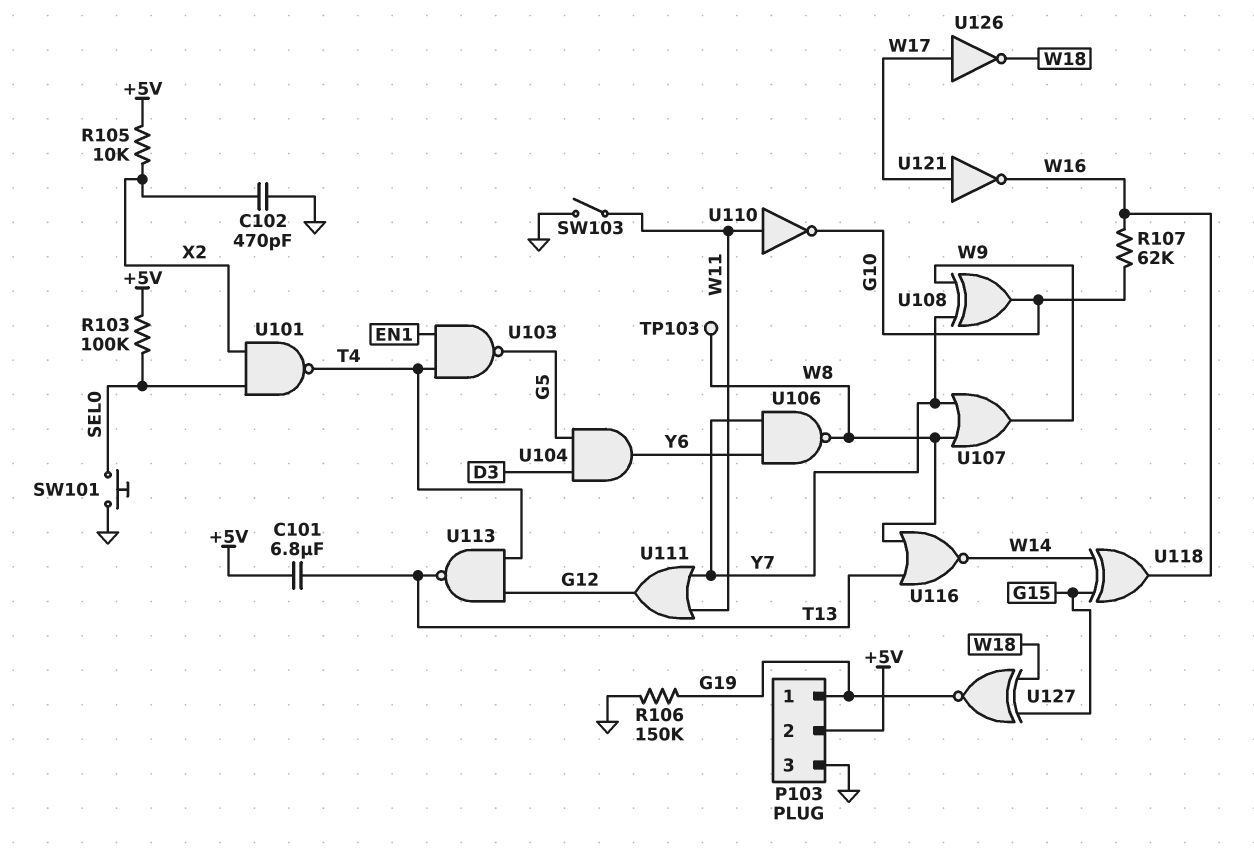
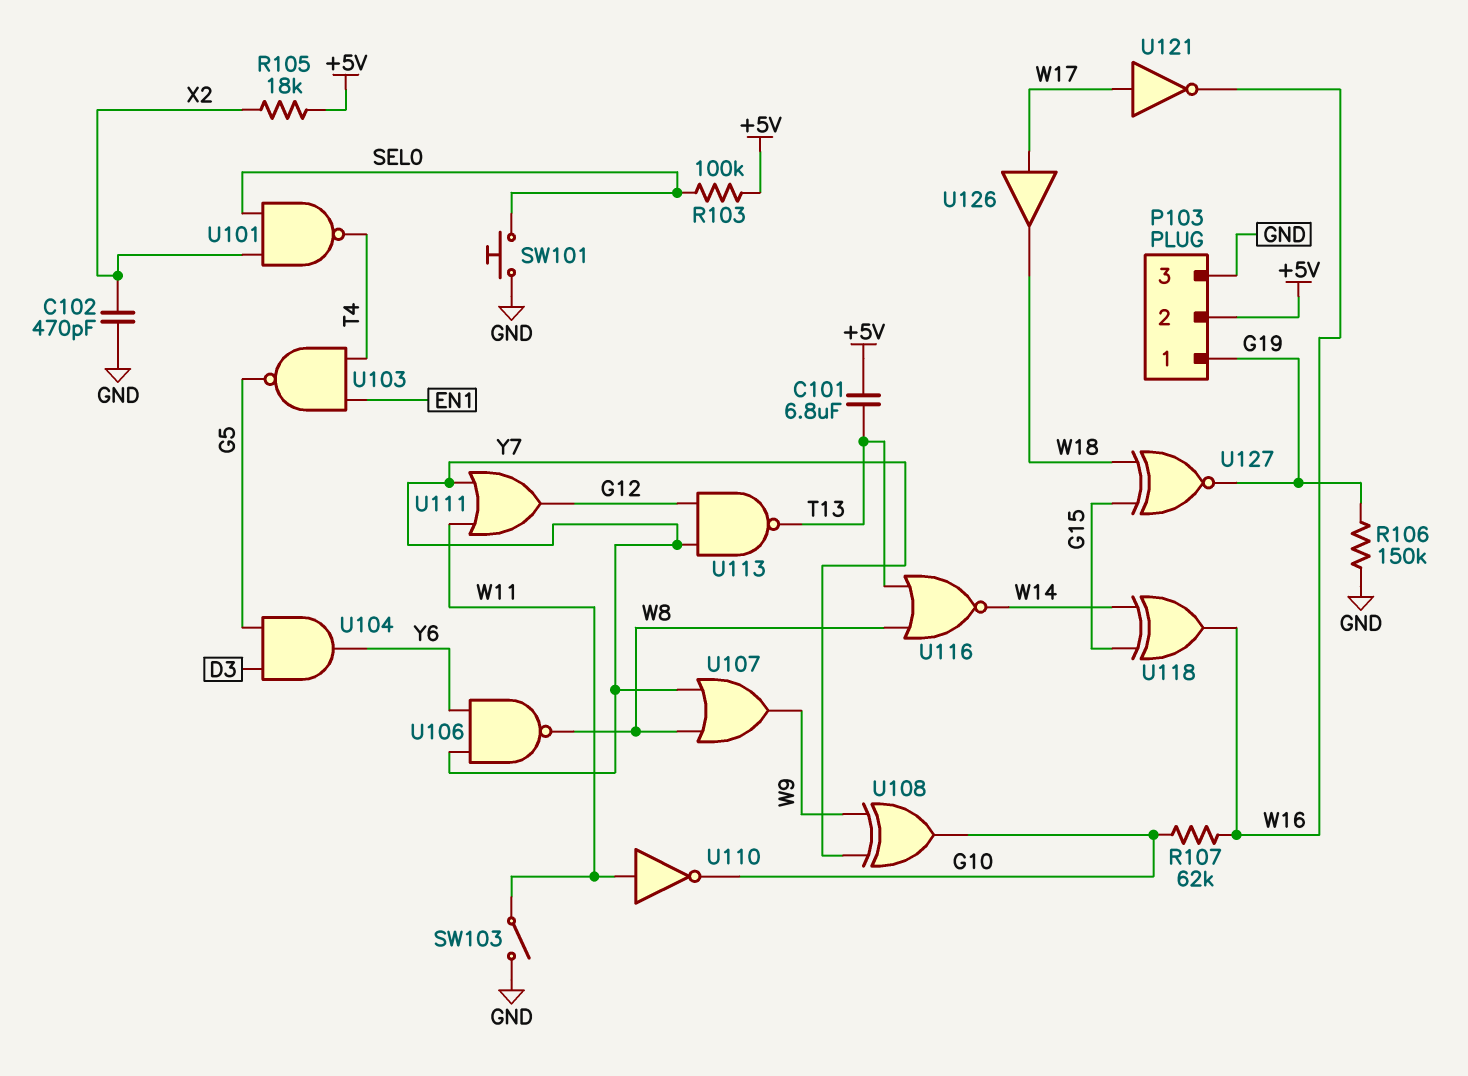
R105: 10k (+5V, X2) -> 18k (+5V, X2)
TP103: test point (W8) -> none
U113: NAND (in G12, in T4, out T13) -> NAND (in G12, in Y7, out T13)
U126: NOT (in W17, out W18) -> buffer (in W17, out W18)

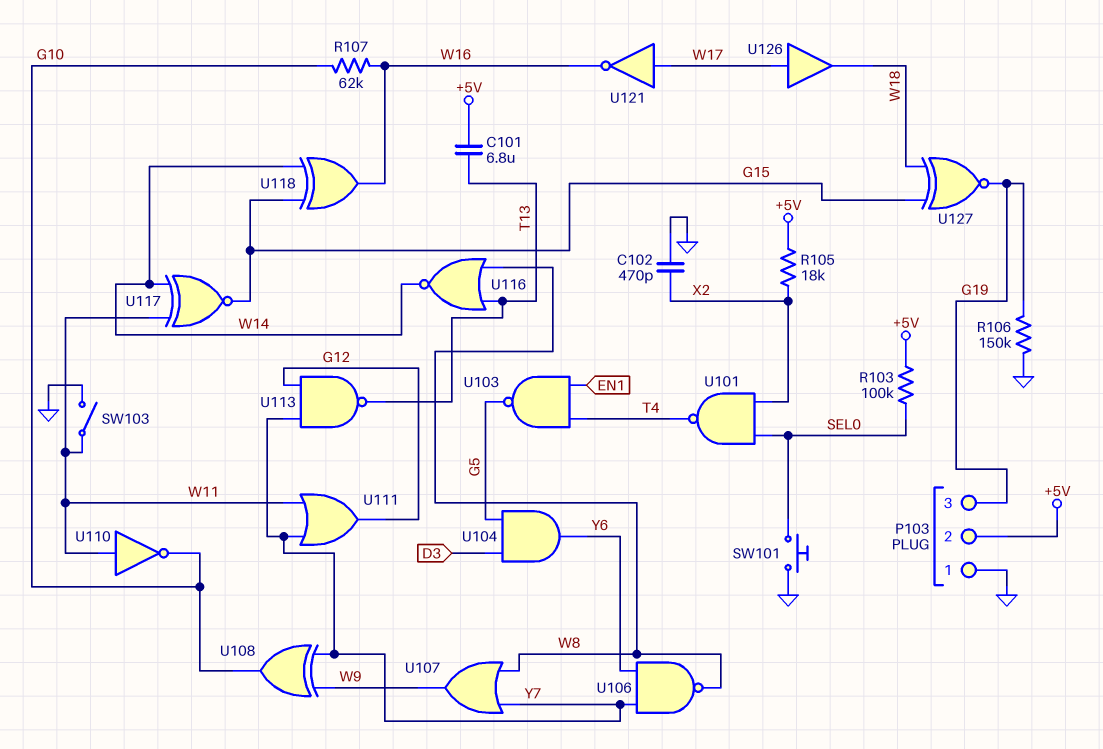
P103 pin 1: G19 -> GND
P103 pin 3: GND -> G19
U117: none -> XNOR (in W11, in W14, out G15)

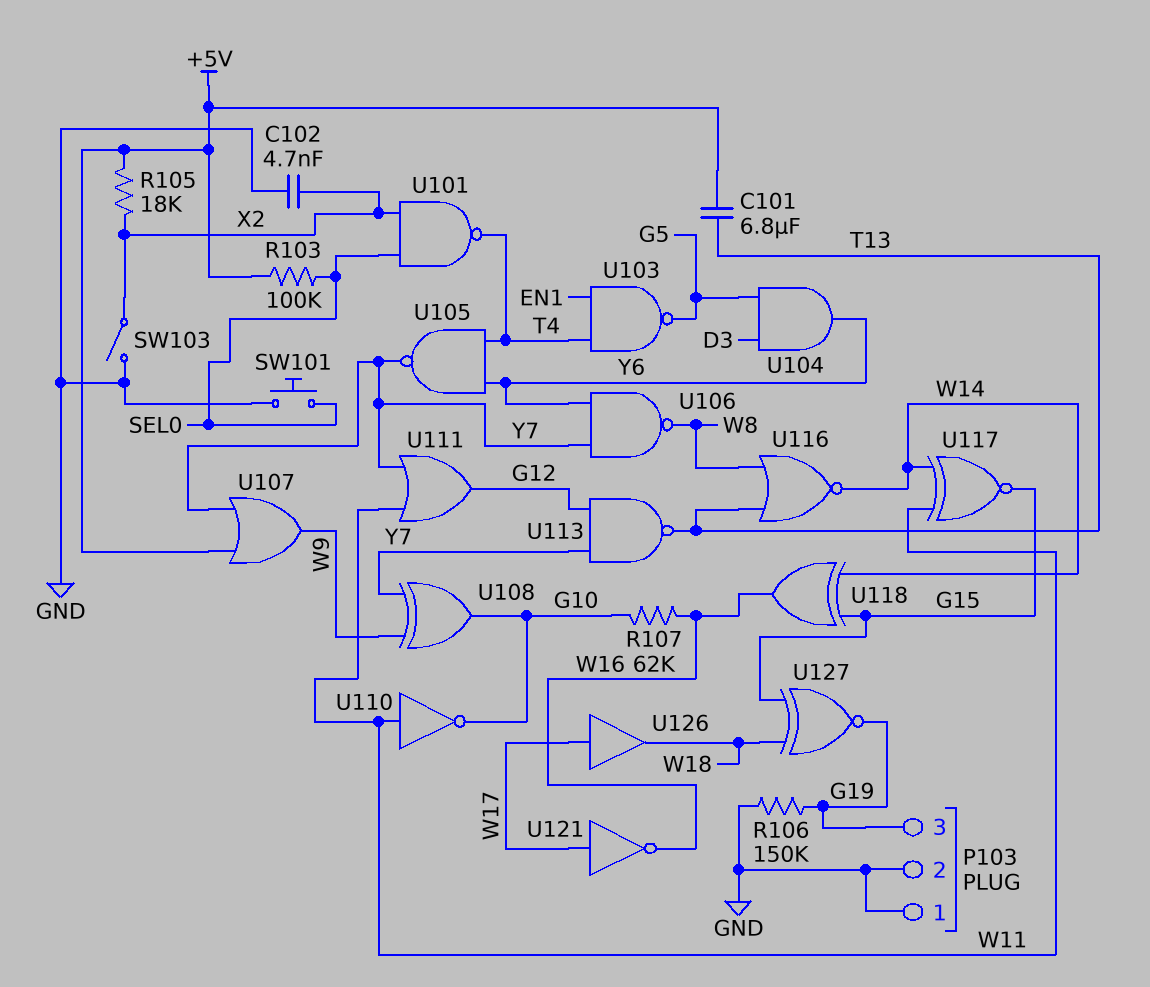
C102: 470pF (GND, X2) -> 4.7nF (GND, X2)
P103 pin 2: +5V -> GND
SW103: switch (GND, W11) -> switch (GND, X2)
U105: none -> NAND (in T4, in Y6, out Y7)
U107: OR (in W8, in Y7, out W9) -> OR (in +5V, in Y7, out W9)

